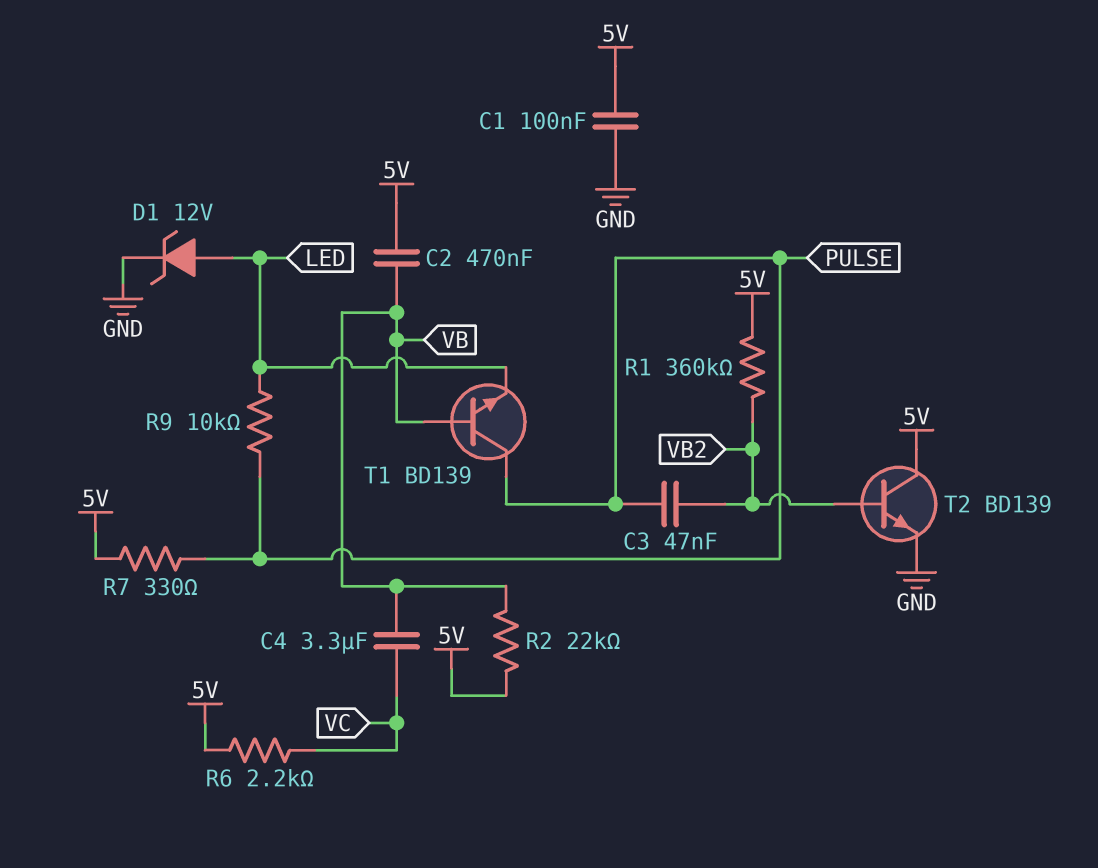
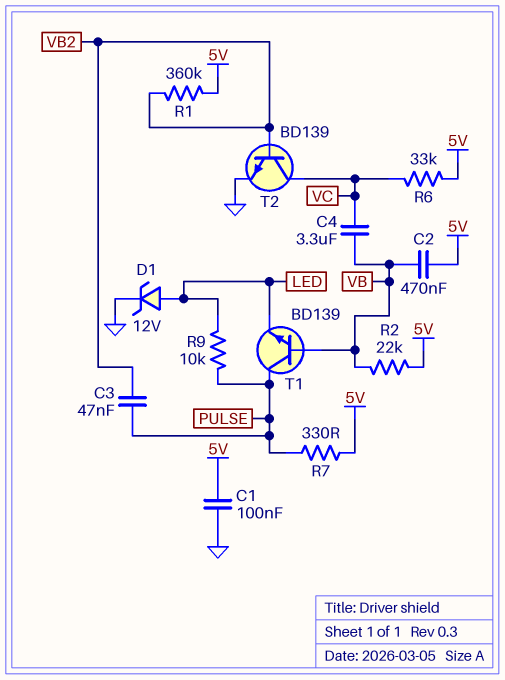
R6: 2.2k (5V, VC) -> 33k (5V, VC)
T2: NPN BD139 (B VB2, C 5V, E GND) -> NPN BD139 (B VB2, C VC, E GND)

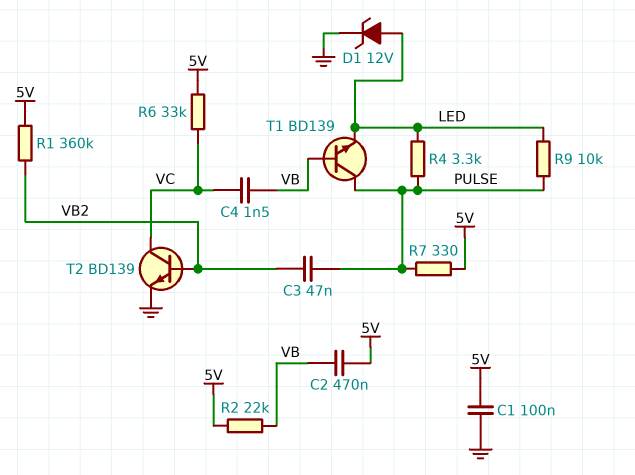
C4: 3.3uF (VB, VC) -> 1.5nF (VB, VC)
R4: none -> 3.3k (LED, PULSE)

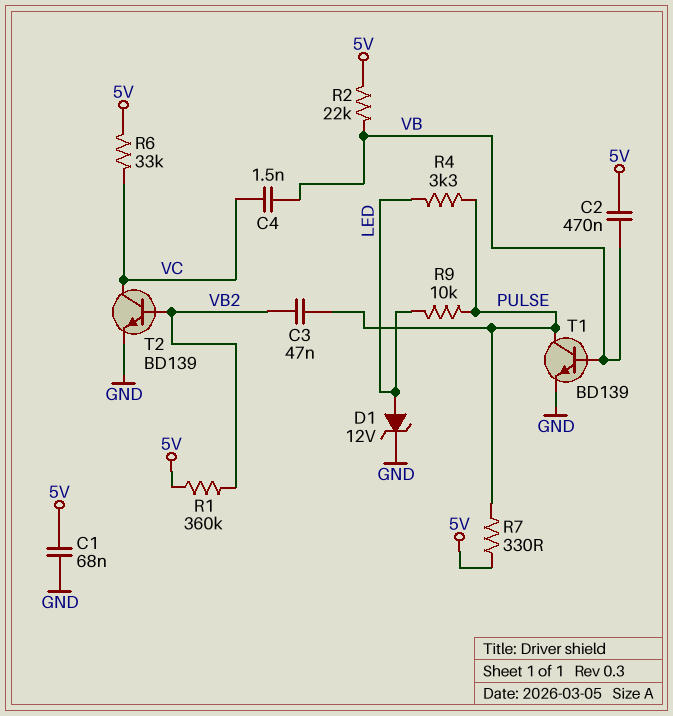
C1: 100nF (5V, GND) -> 68nF (5V, GND)
T1: NPN BD139 (B VB, C PULSE, E LED) -> NPN BD139 (B VB, C PULSE, E GND)

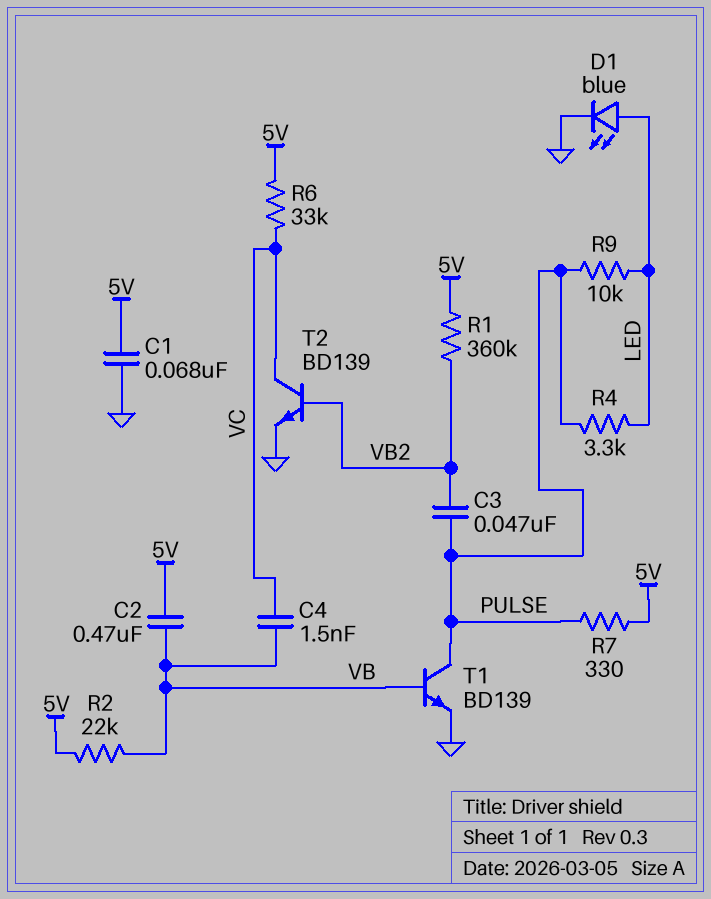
D1: zener 12V (A LED, K GND) -> LED blue (A LED, K GND)

